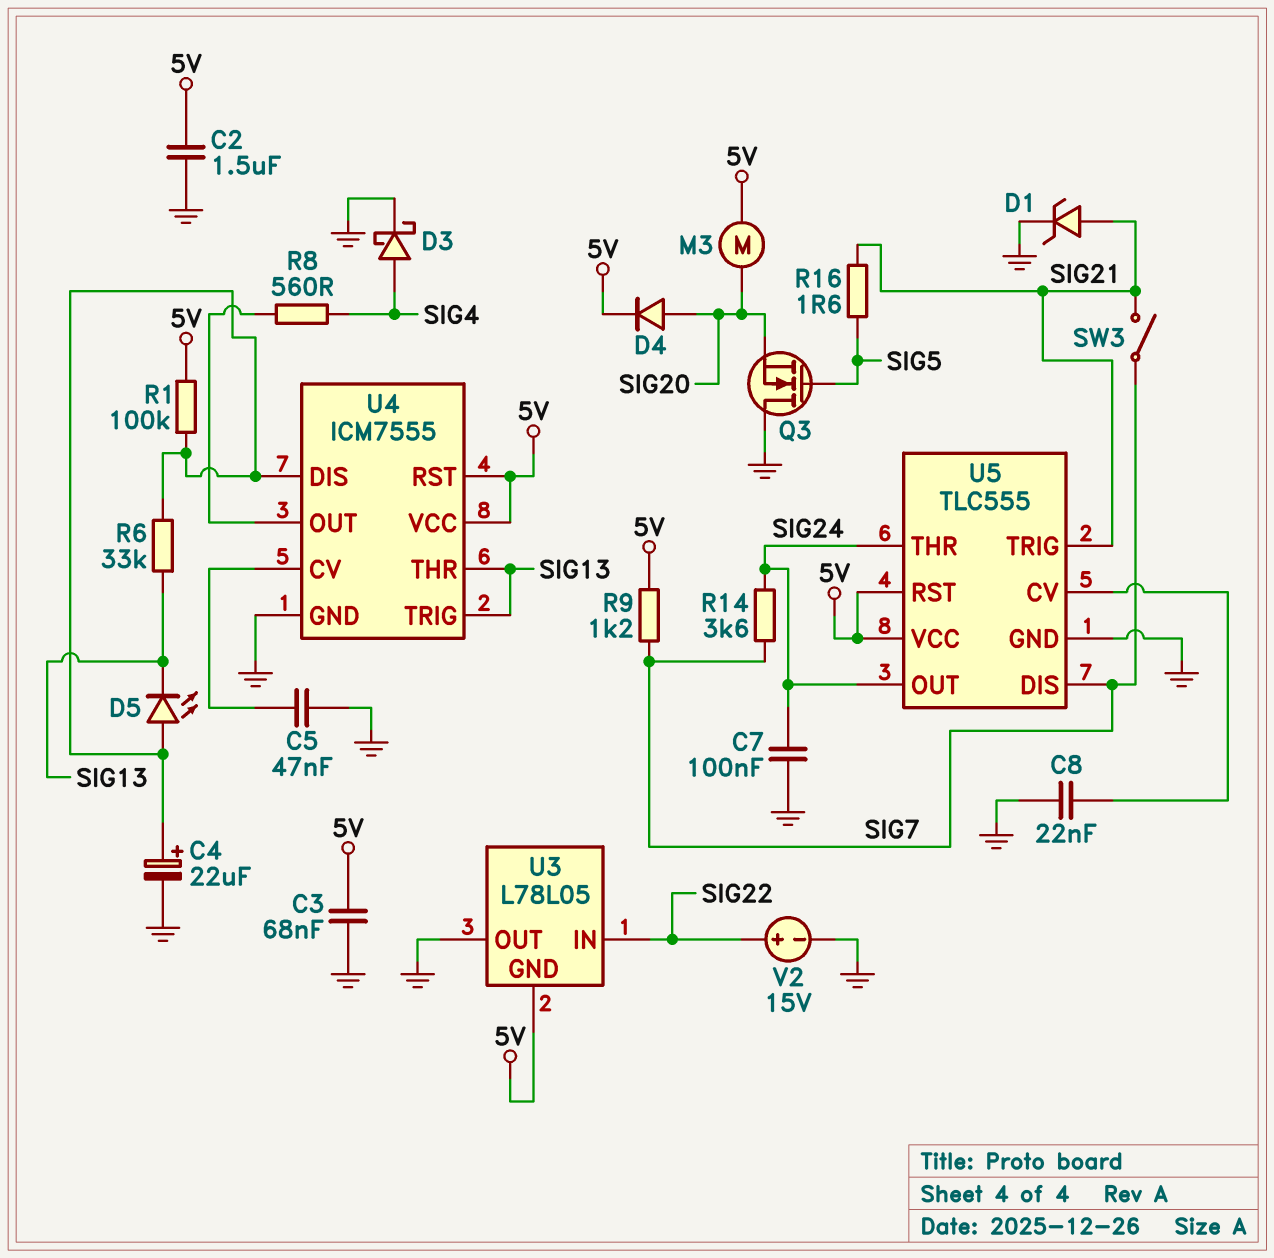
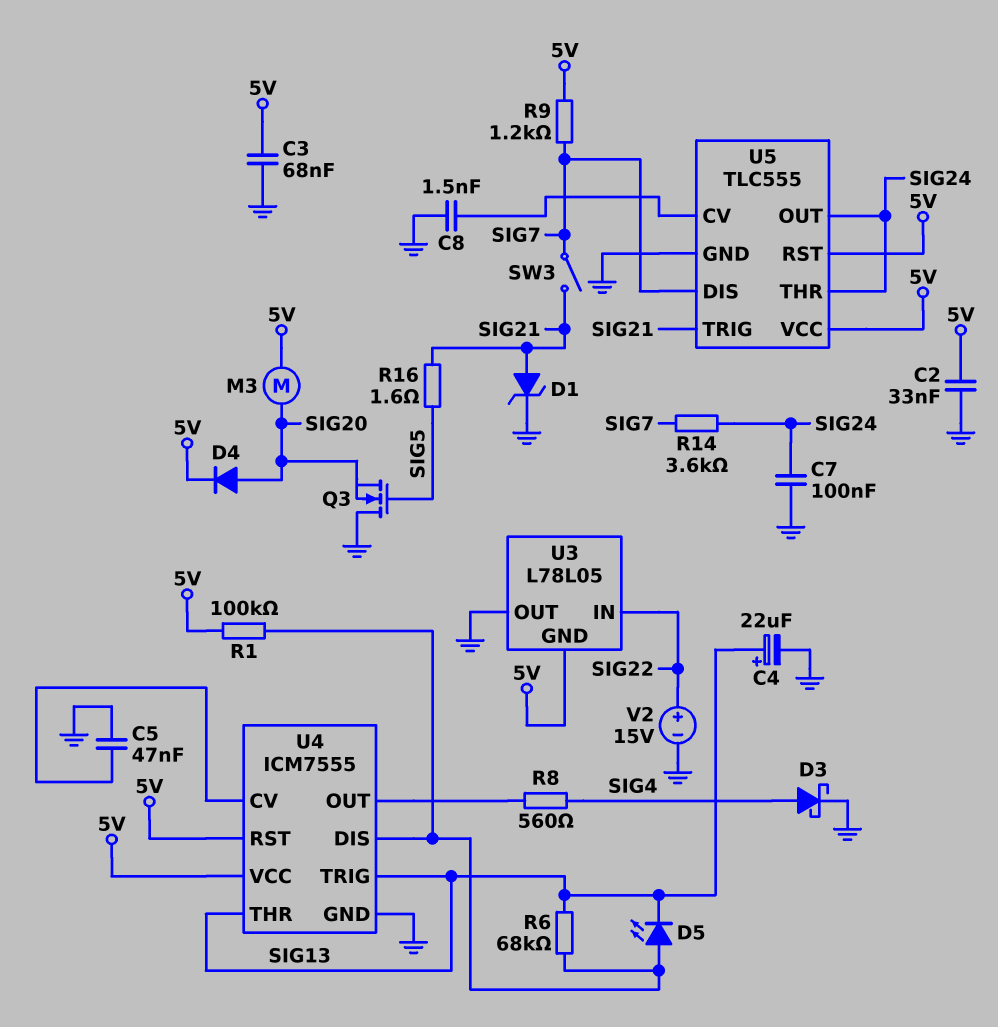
C2: 1.5uF (5V, GND) -> 33nF (5V, GND)
C4: 22uF (plus U4/DIS, minus GND) -> 22uF (plus SIG13, minus GND)
C8: 22nF (GND, U5/CV) -> 1.5nF (GND, U5/CV)
R6: 33k (SIG13, U4/DIS) -> 68k (SIG13, U4/DIS)

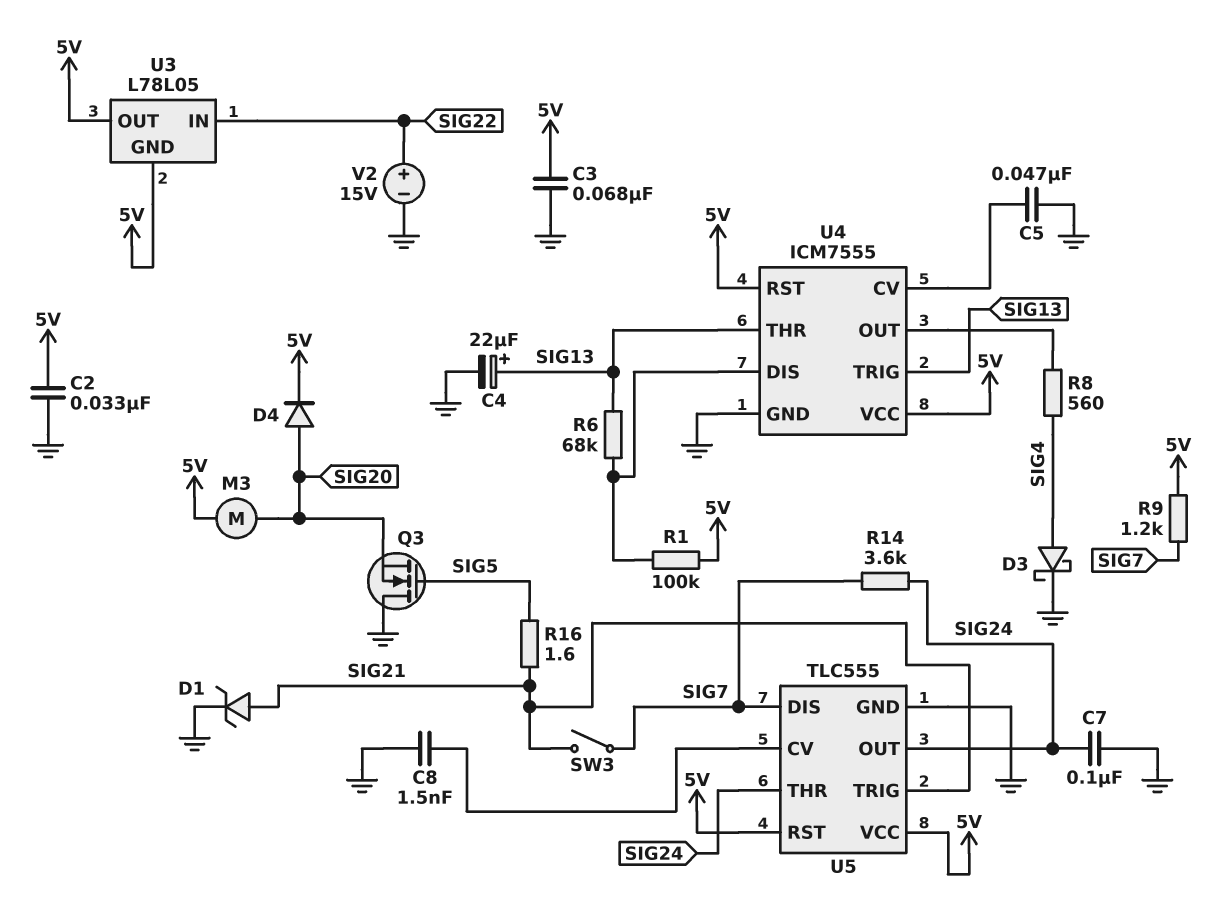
D5: LED (A U4/DIS, K SIG13) -> none
U3 pin OUT: GND -> 5V

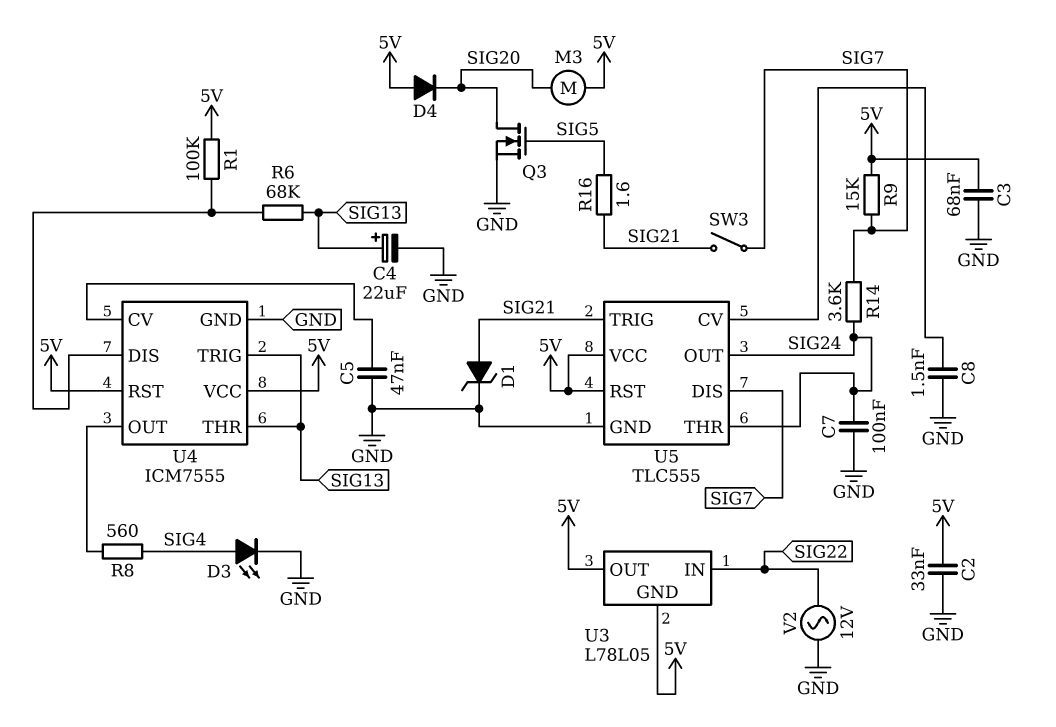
D3: schottky (A SIG4, K GND) -> LED (A SIG4, K GND)
D4: diode (A SIG20, K 5V) -> diode (A 5V, K SIG20)
Q3: NMOS (G SIG5, D GND, S SIG20) -> NMOS (G SIG5, D SIG20, S GND)
R9: 1.2k (5V, SIG7) -> 15k (5V, SIG7)
V2: 15V (plus SIG22, minus GND) -> AC 12V (GND, SIG22)

